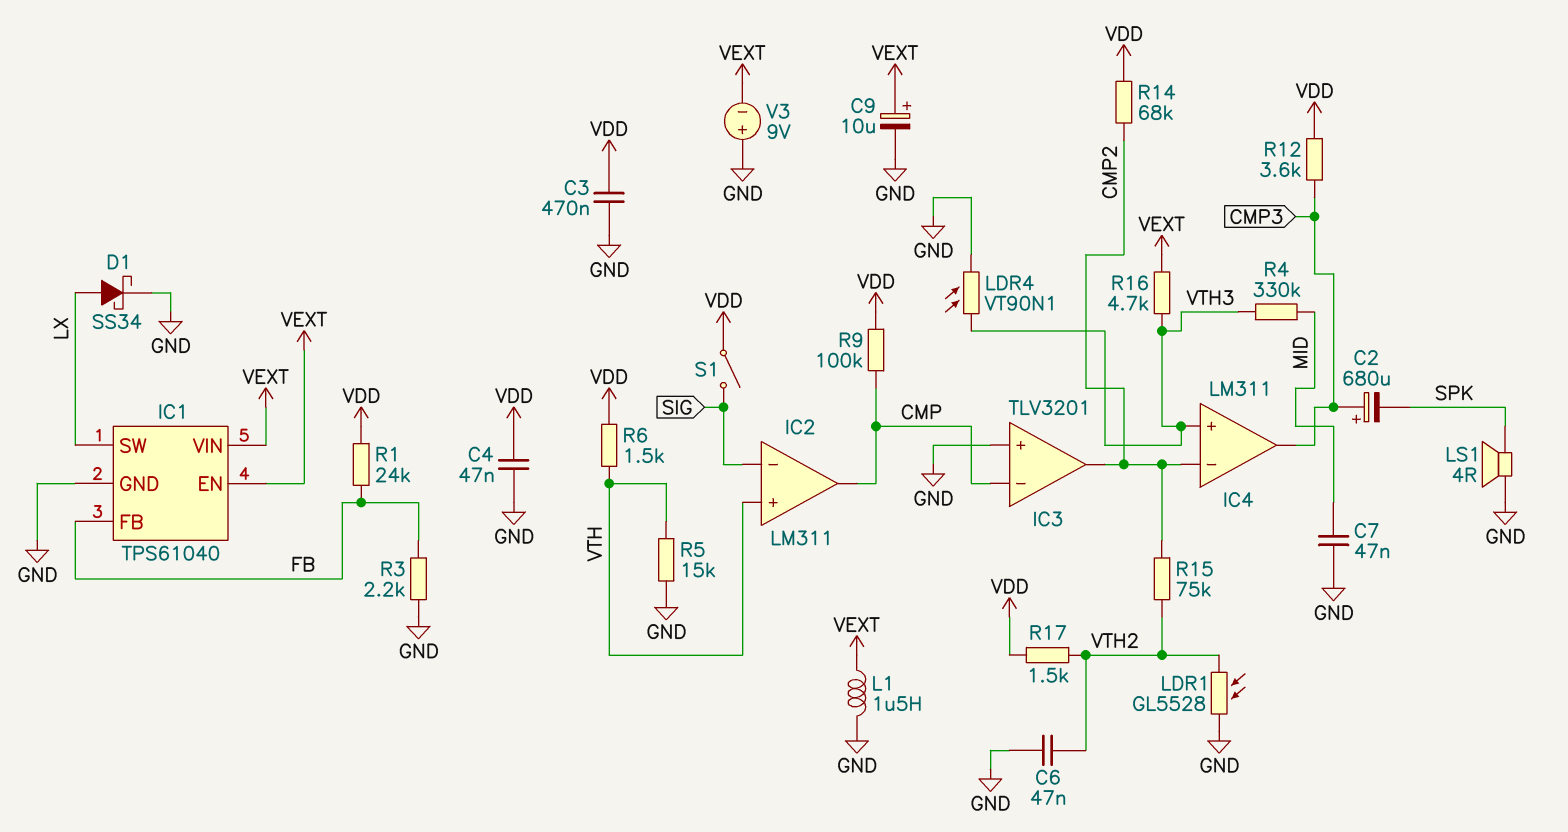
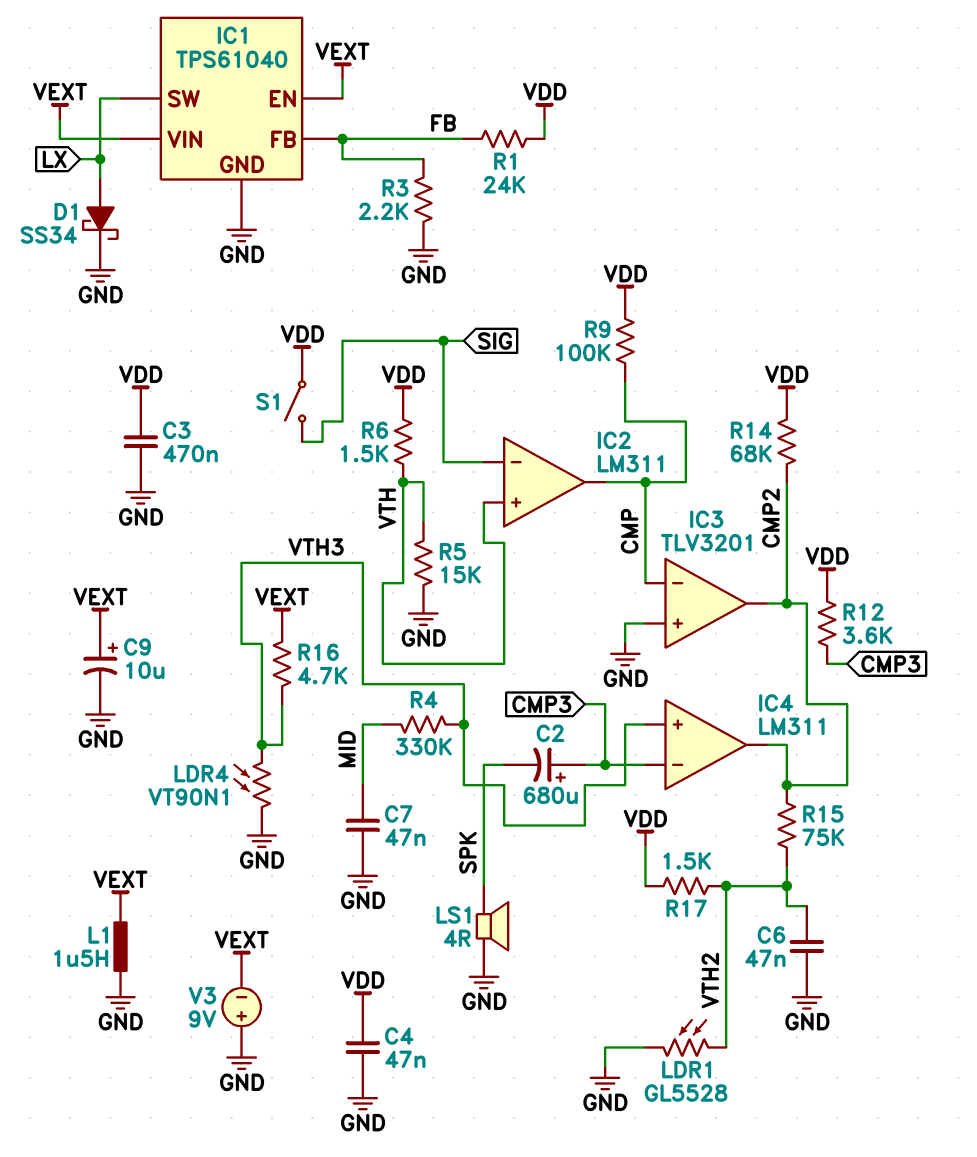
IC4 pin in-: CMP2 -> CMP3
IC4 pin out: CMP3 -> CMP2

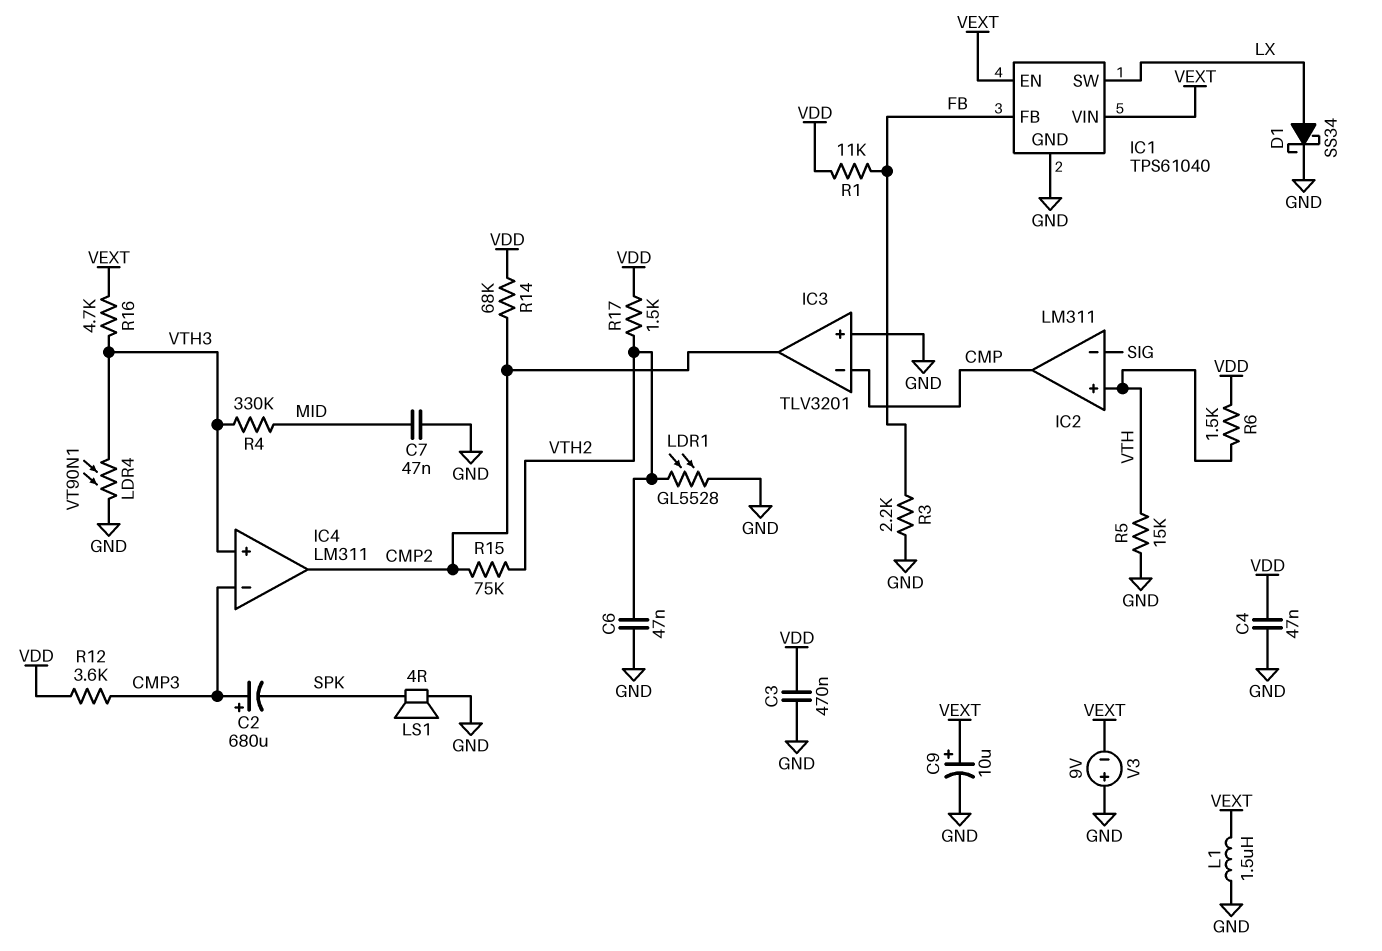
R1: 24k (FB, VDD) -> 11k (FB, VDD)
R9: 100k (CMP, VDD) -> none
S1: switch (SIG, VDD) -> none

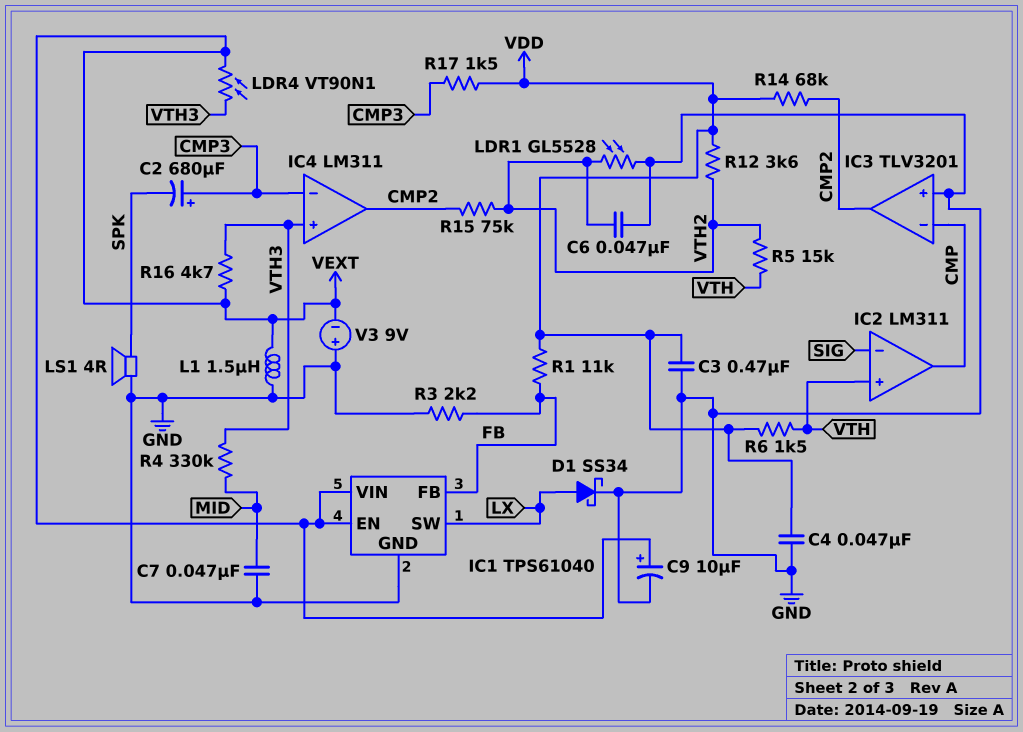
LDR4: VT90N1 (GND, VTH3) -> VT90N1 (VEXT, VTH3)
R5: 15k (GND, VTH) -> 15k (VTH, VTH2)
R12: 3.6k (CMP3, VDD) -> 3.6k (VDD, VTH2)
R17: 1.5k (VDD, VTH2) -> 1.5k (CMP3, VDD)

